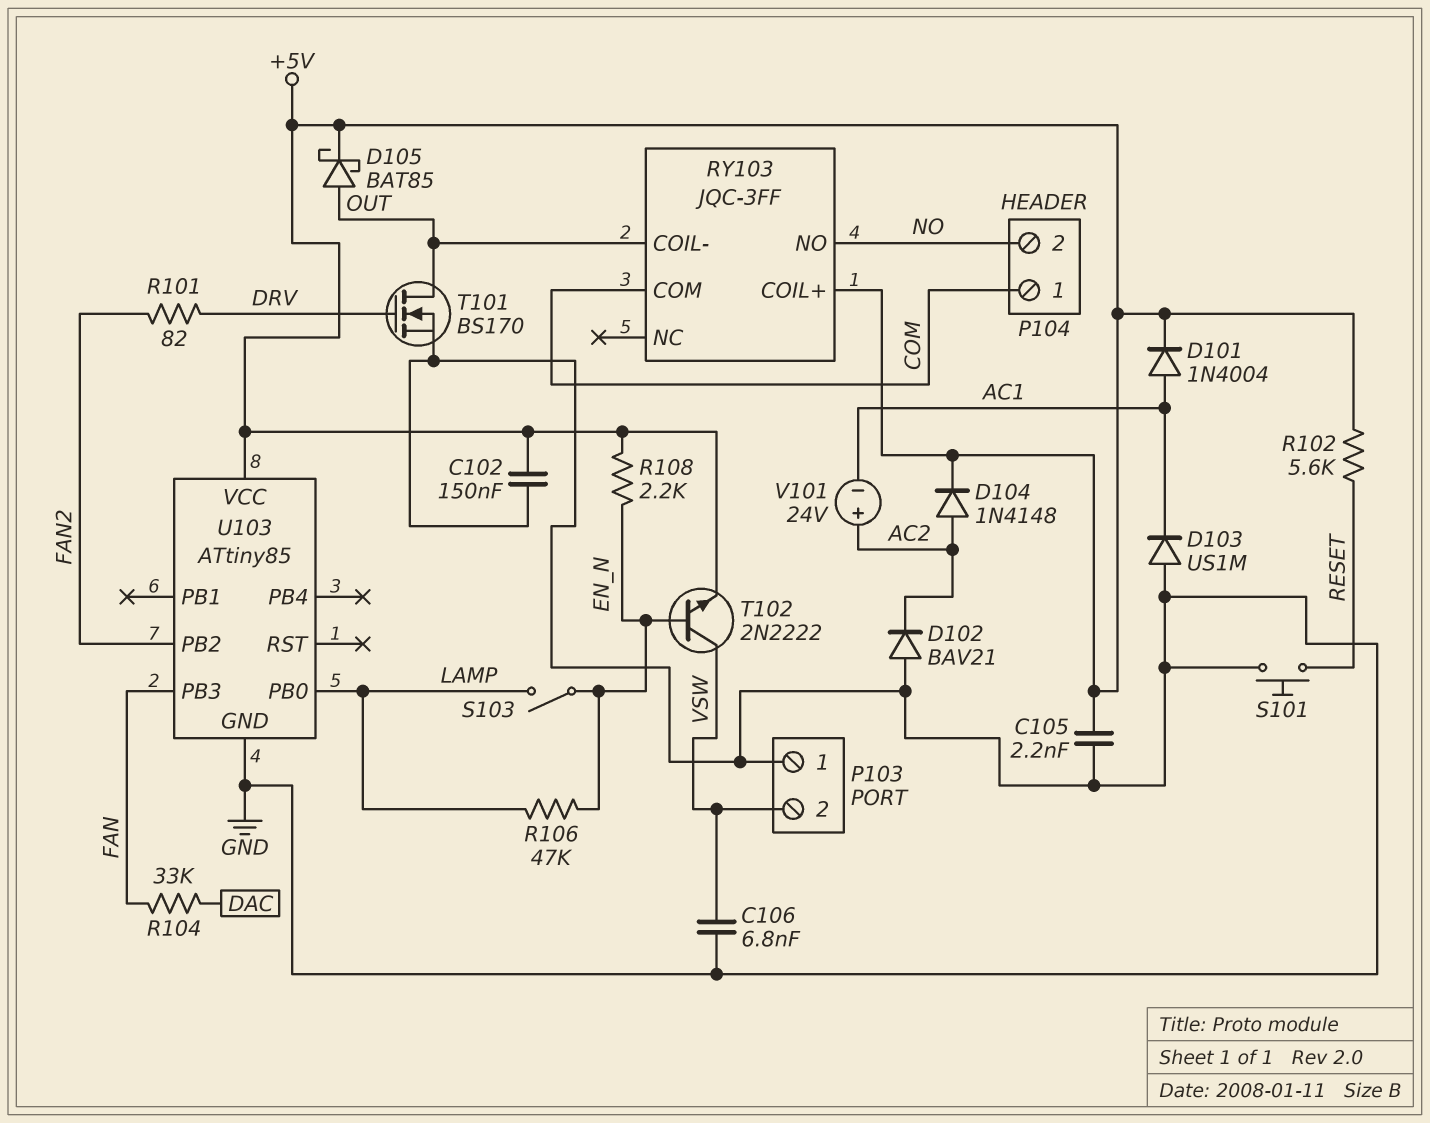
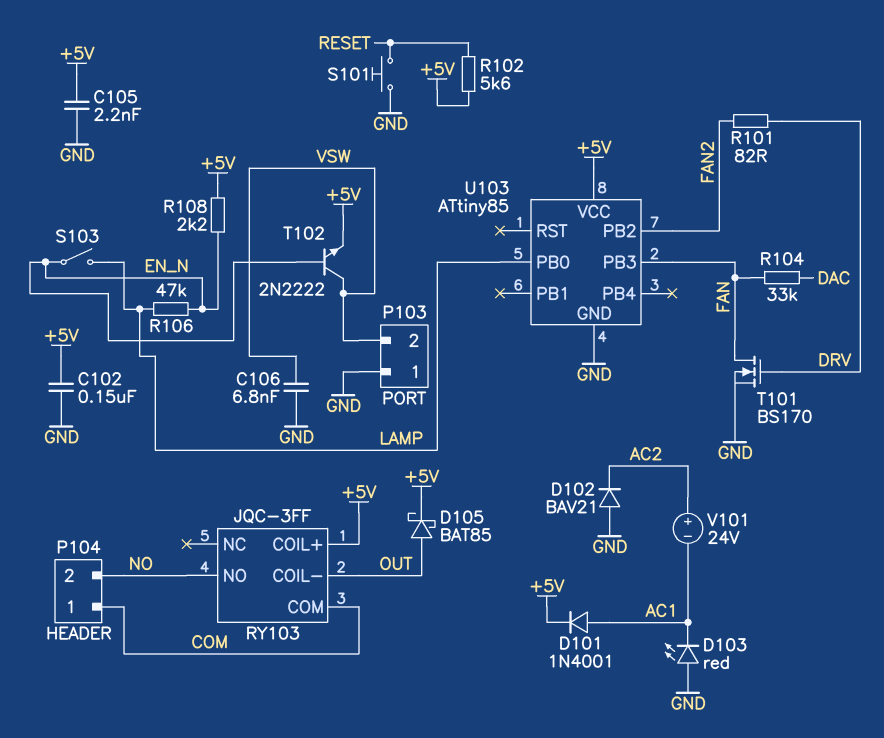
D101: diode 1N4004 (A AC1, K +5V) -> diode 1N4001 (A AC1, K +5V)
D103: diode US1M (A GND, K AC1) -> LED red (A GND, K AC1)
D104: diode 1N4148 (A AC2, K +5V) -> none
T101: NMOS BS170 (G DRV, D OUT, S GND) -> NMOS BS170 (G DRV, D FAN, S GND)

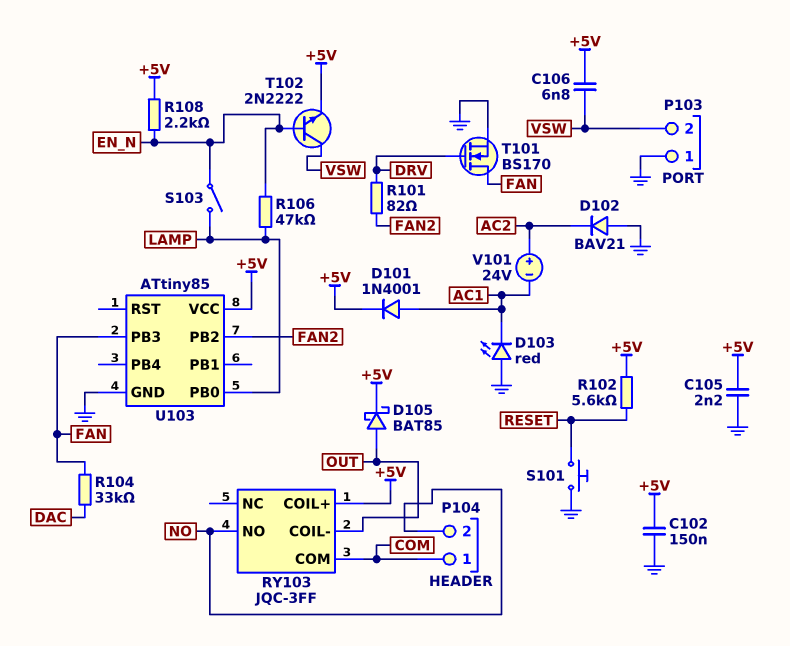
C106: 6.8nF (GND, VSW) -> 6.8nF (+5V, VSW)

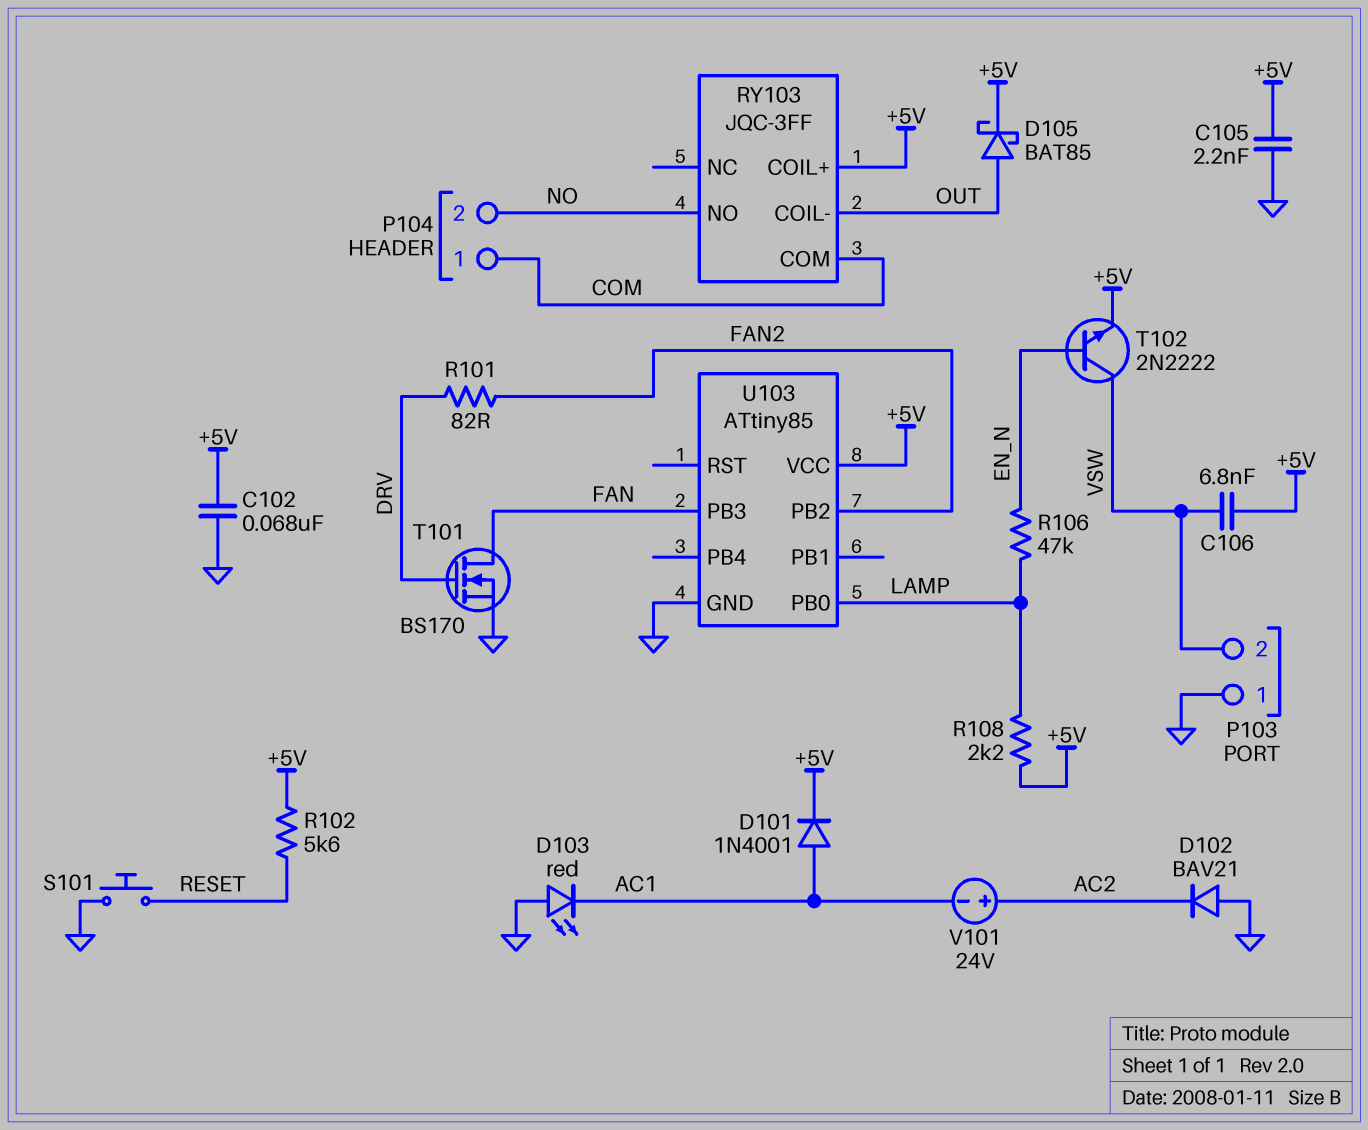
C102: 150nF (+5V, GND) -> 68nF (+5V, GND)
R104: 33k (DAC, FAN) -> none
R108: 2.2k (+5V, EN_N) -> 2.2k (+5V, LAMP)
S103: switch (EN_N, LAMP) -> none

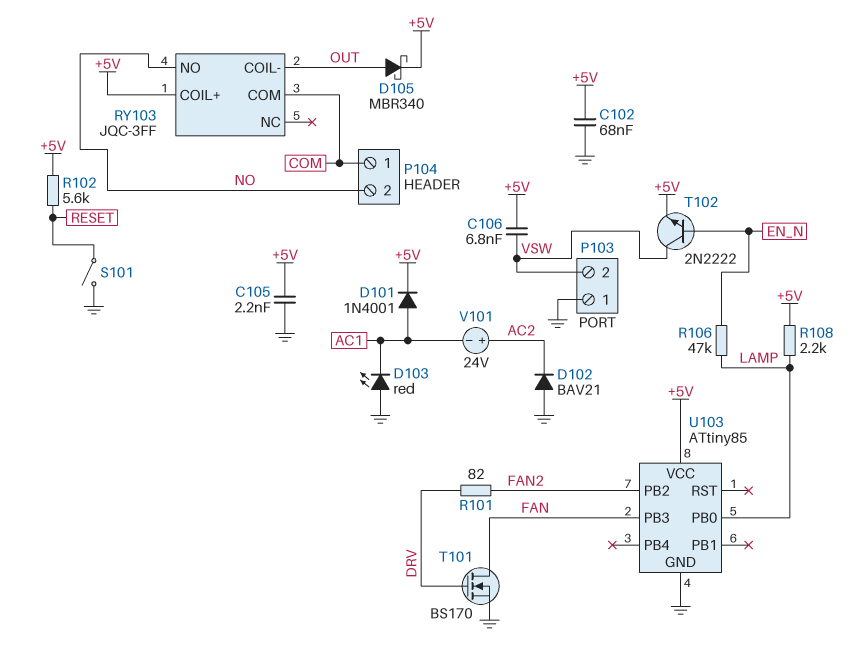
D105: schottky BAT85 (A OUT, K +5V) -> schottky MBR340 (A OUT, K +5V)
S101: button (GND, RESET) -> switch (GND, RESET)

